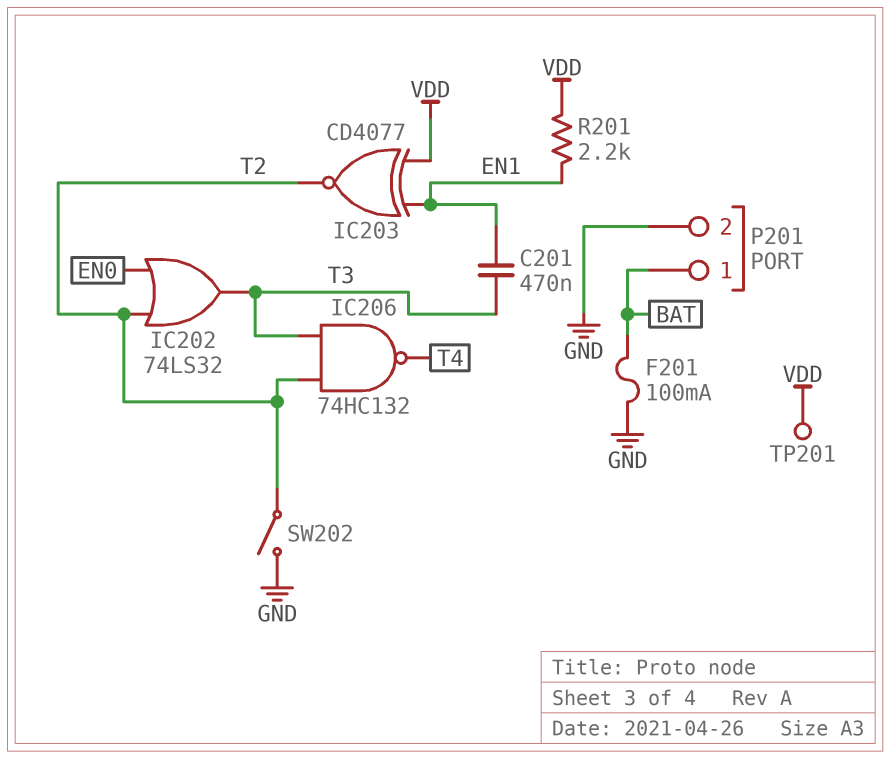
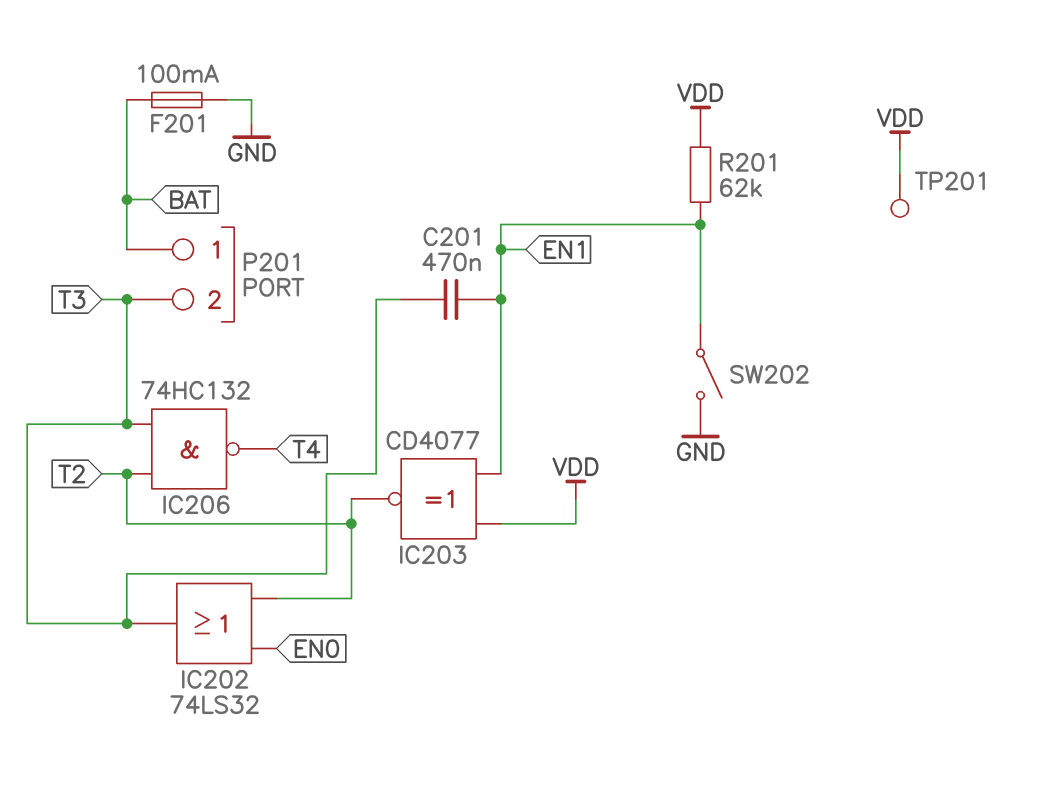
P201 pin 2: GND -> T3
R201: 2.2k (EN1, VDD) -> 62k (EN1, VDD)
SW202: switch (GND, T2) -> switch (EN1, GND)

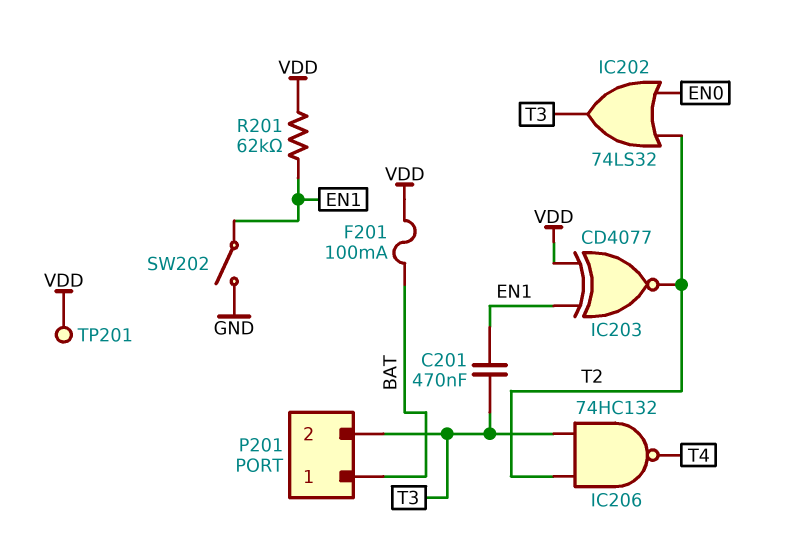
F201: 100mA (BAT, GND) -> 100mA (BAT, VDD)

